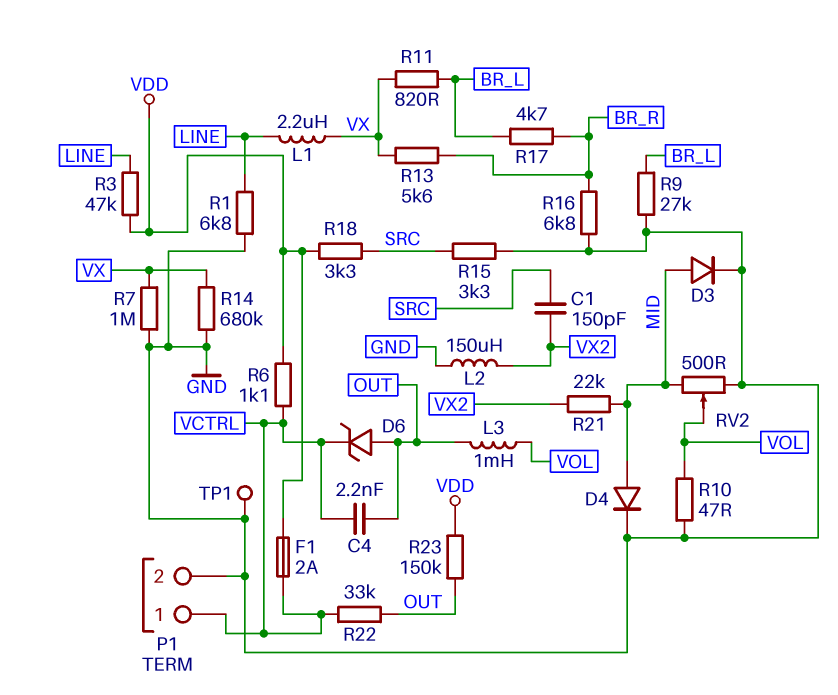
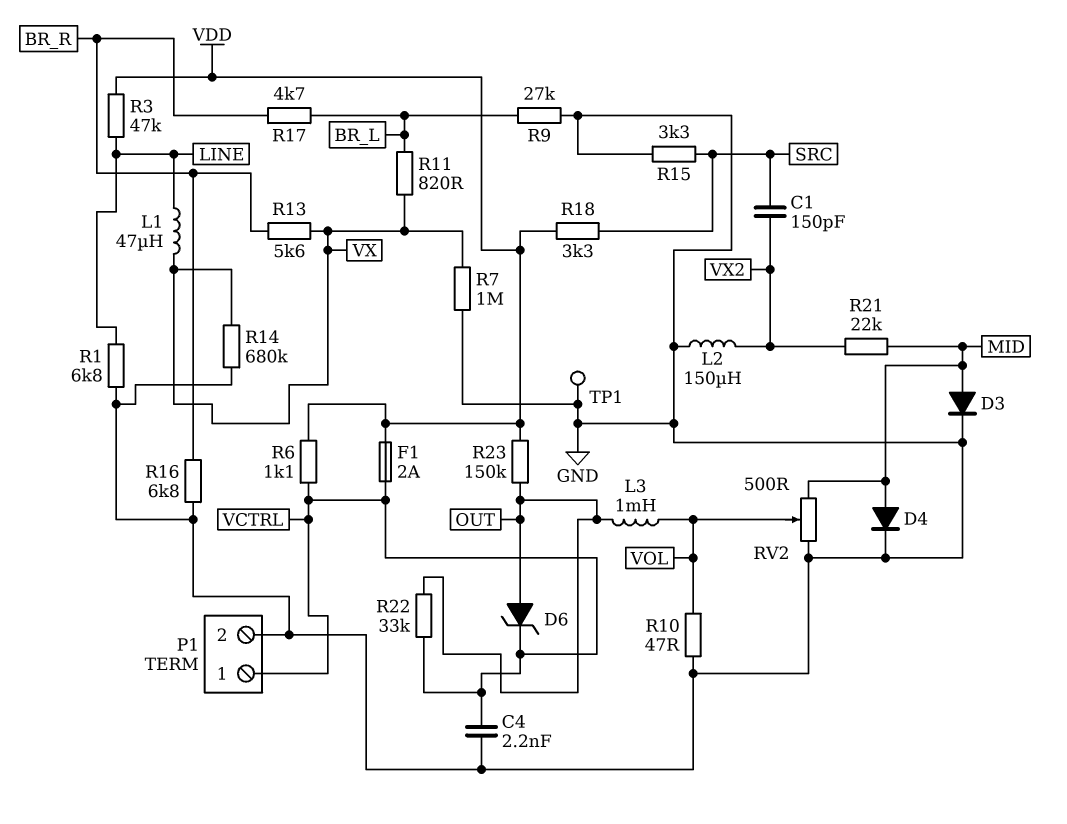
C4: 2.2nF (OUT, VCTRL) -> 2.2nF (GND, VCTRL)
L1: 2.2uH (LINE, VX) -> 47uH (LINE, VX)

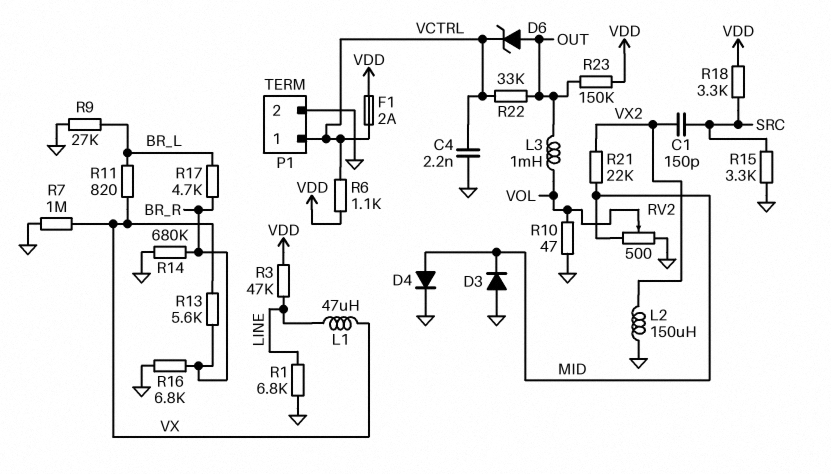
D3: diode (A MID, K GND) -> diode (A GND, K MID)
R14: 680k (GND, VX) -> 680k (BR_R, GND)
TP1: test point (GND) -> none

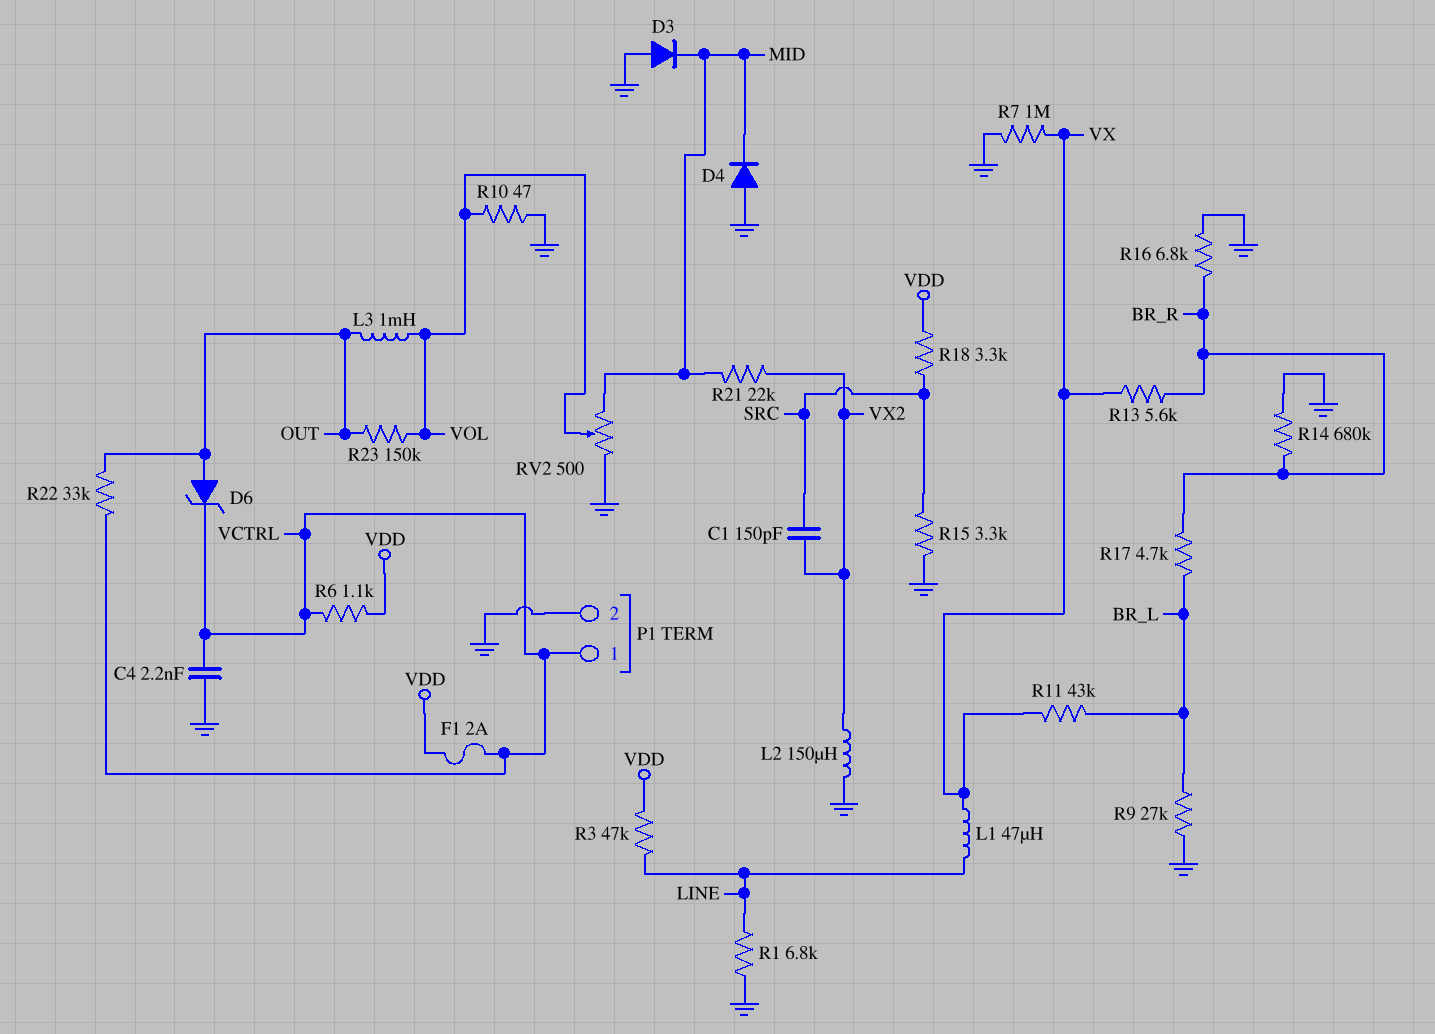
D4: diode (A MID, K GND) -> diode (A GND, K MID)
R11: 820 (BR_L, VX) -> 43k (BR_L, VX)
R23: 150k (OUT, VDD) -> 150k (OUT, VOL)

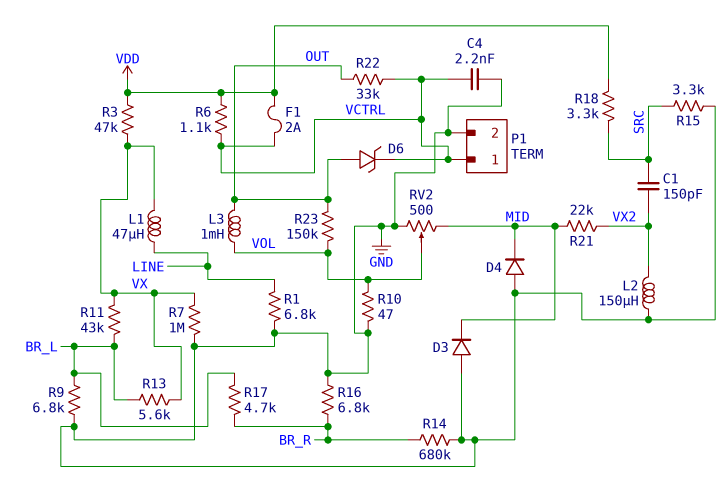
R3: 47k (LINE, VDD) -> 47k (VDD, VX)
R9: 27k (BR_L, GND) -> 6.8k (BR_L, GND)
R13: 5.6k (BR_R, VX) -> 5.6k (BR_L, VX)

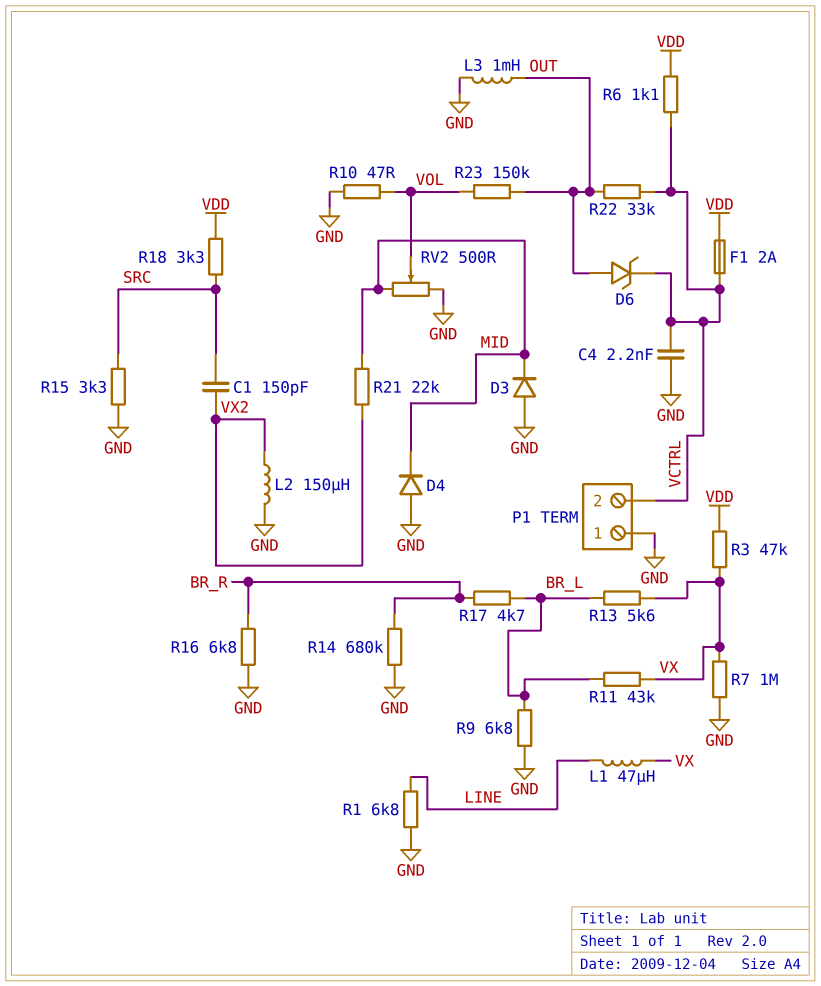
L3: 1mH (OUT, VOL) -> 1mH (GND, OUT)
P1 pin 1: VCTRL -> GND
P1 pin 2: GND -> VCTRL

